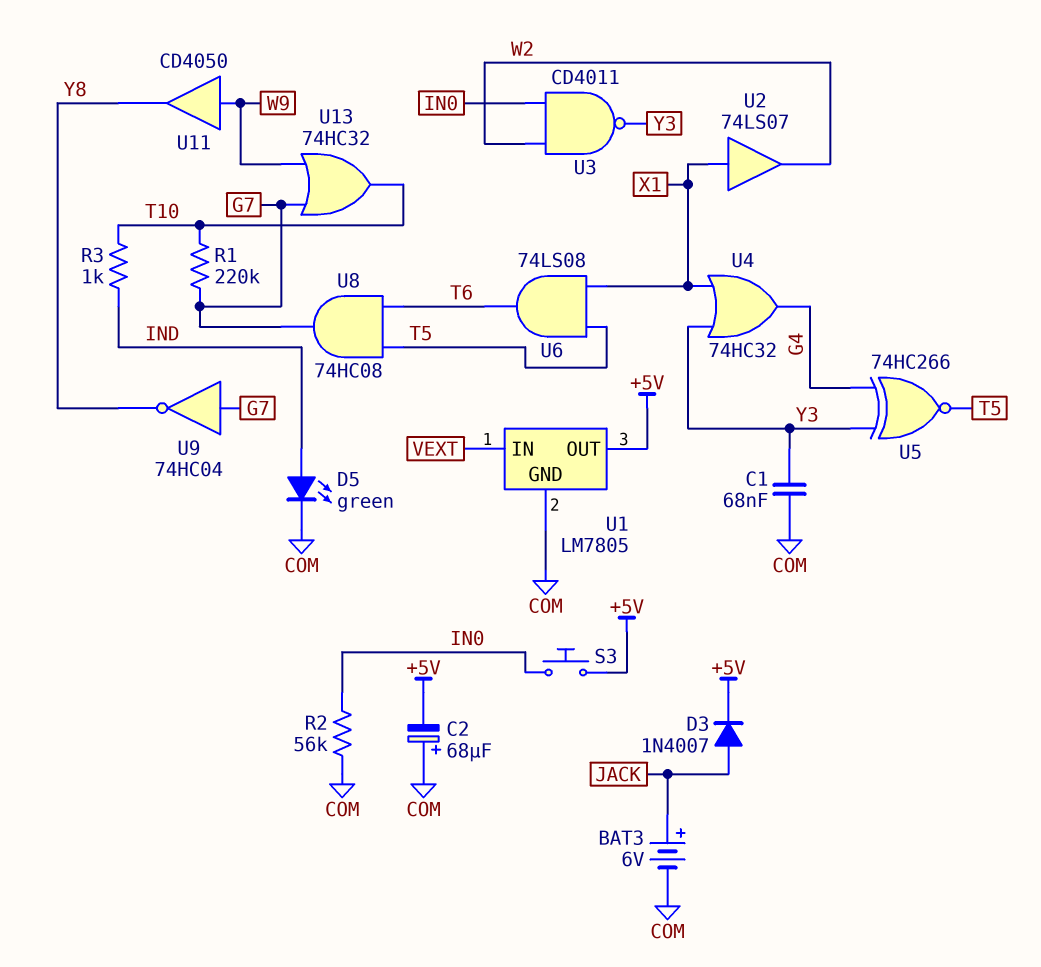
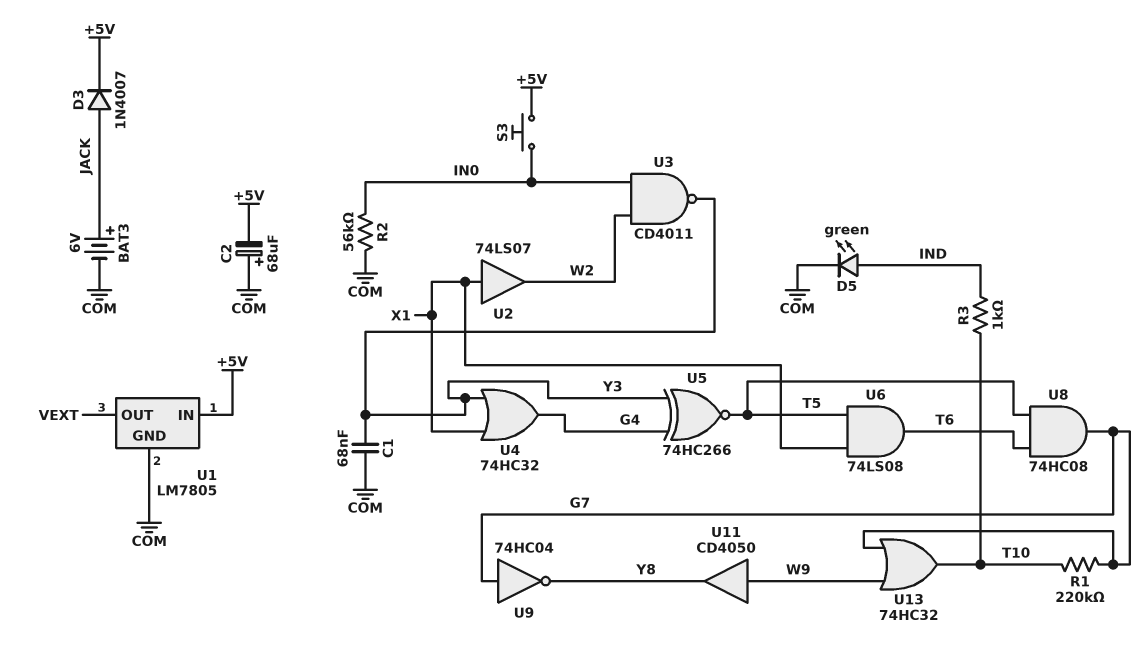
U1 pin IN: VEXT -> +5V
U1 pin OUT: +5V -> VEXT

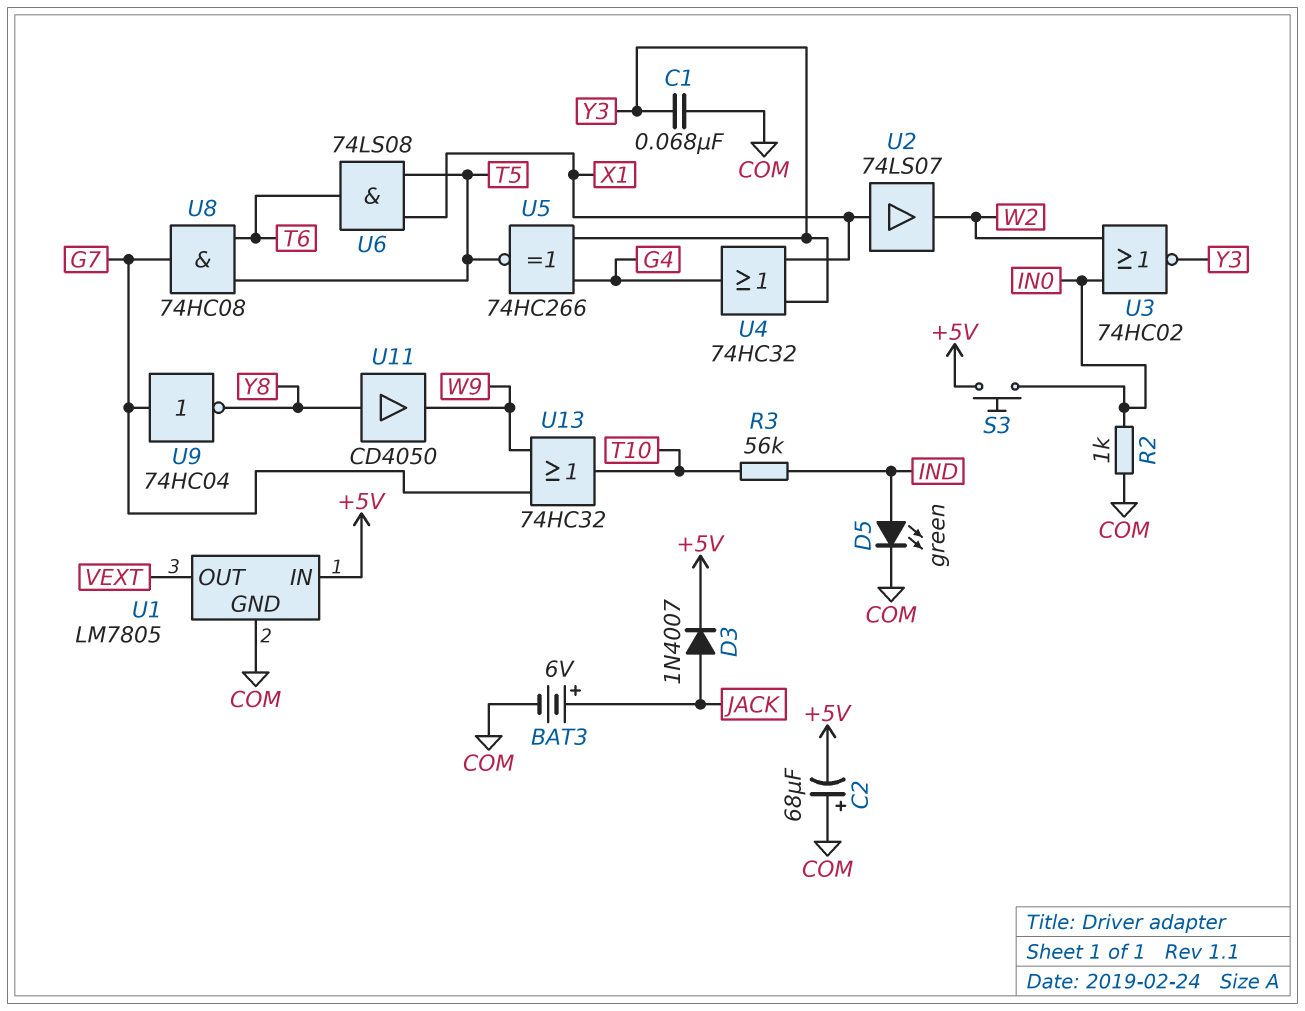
R1: 220k (G7, T10) -> none
R2: 56k (COM, IN0) -> 1k (COM, IN0)
R3: 1k (IND, T10) -> 56k (IND, T10)
U3: NAND CD4011 (in IN0, in W2, out Y3) -> NOR 74HC02 (in IN0, in W2, out Y3)
U11: buffer CD4050 (in W9, out Y8) -> buffer CD4050 (in Y8, out W9)

